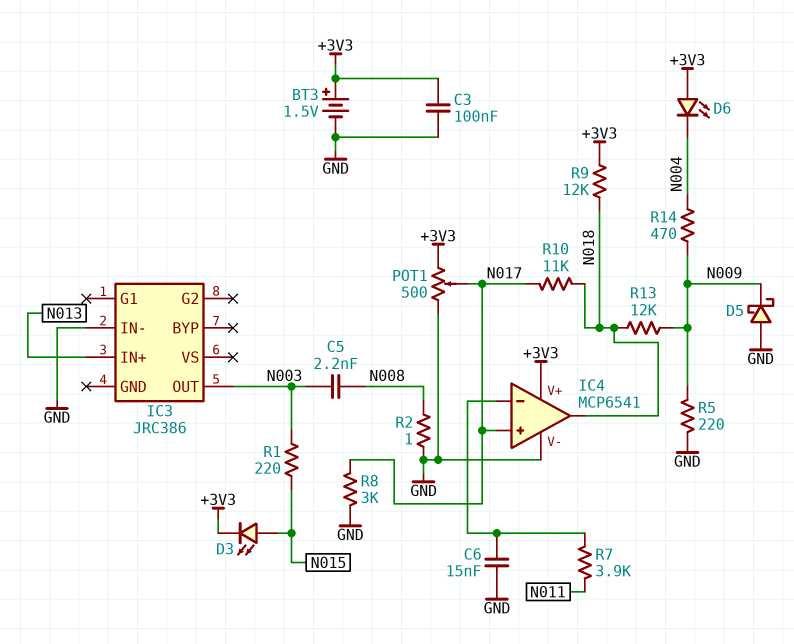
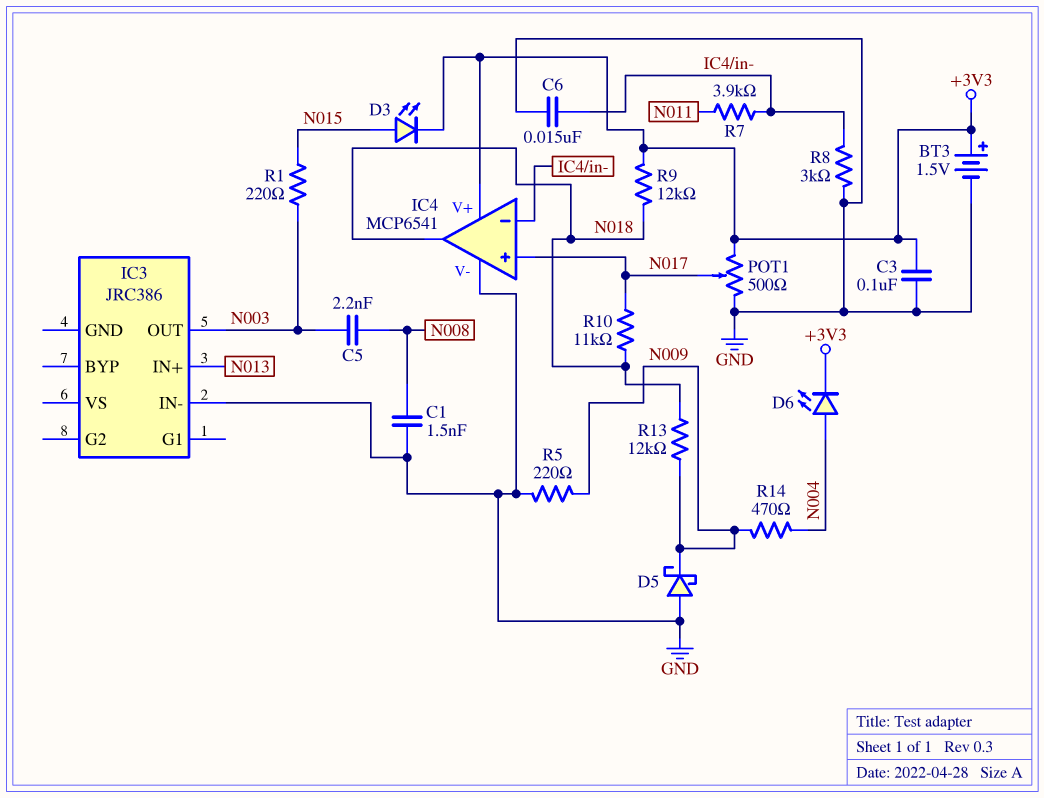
C1: none -> 1.5nF (GND, N008)
D6: LED (A +3V3, K N004) -> LED (A N004, K +3V3)
R2: 1 (GND, N008) -> none
R8: 3k (GND, N017) -> 3k (GND, IC4/in-)

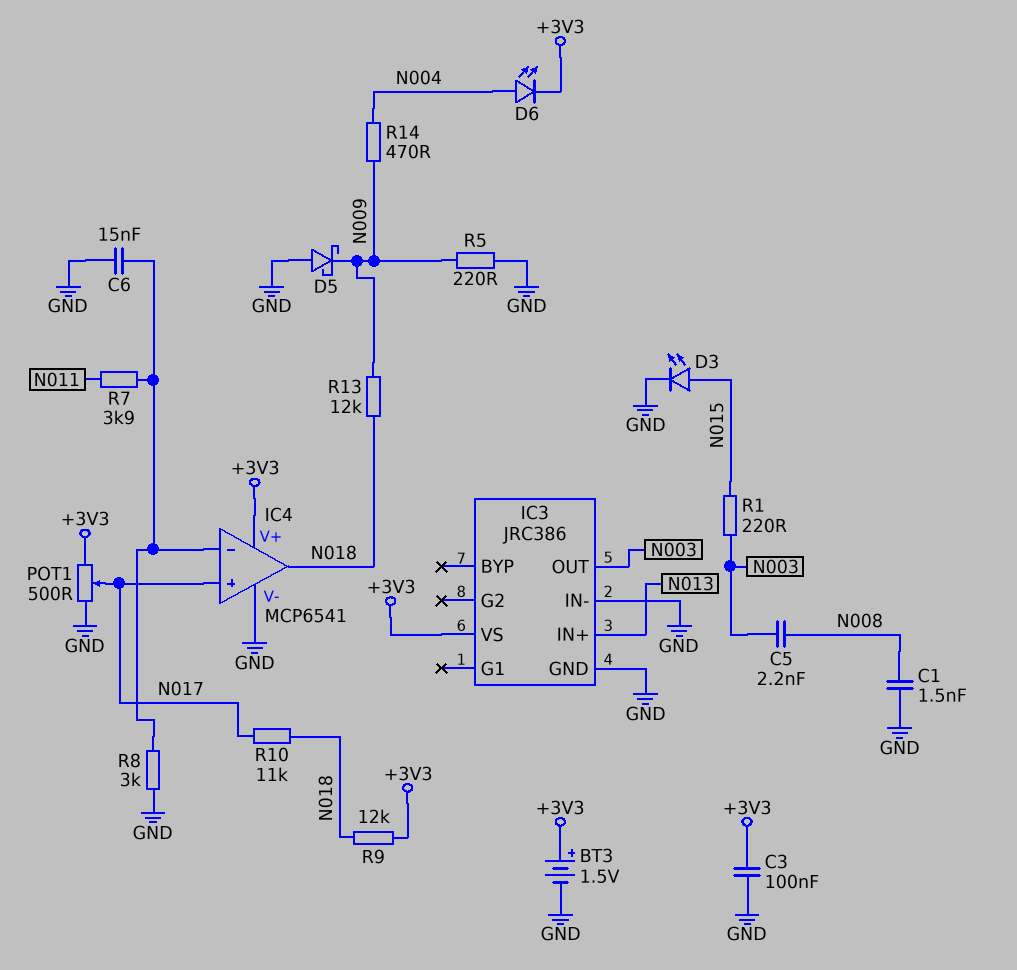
D3: LED (A N015, K +3V3) -> LED (A N015, K GND)
IC3 pin GND: none -> GND
IC3 pin VS: none -> +3V3

